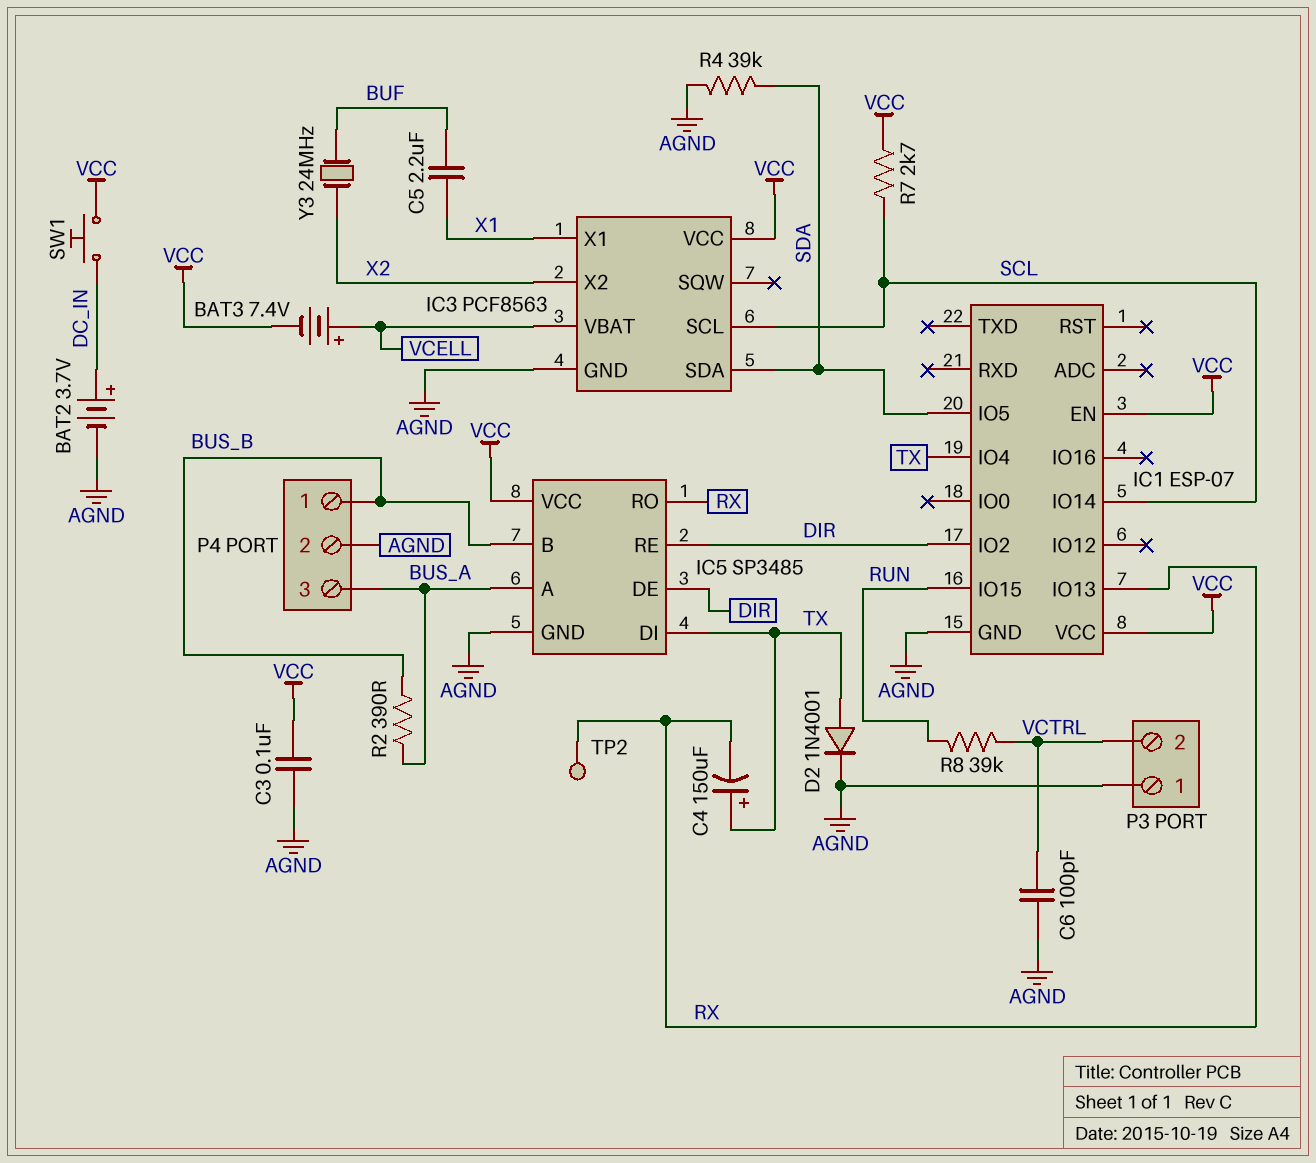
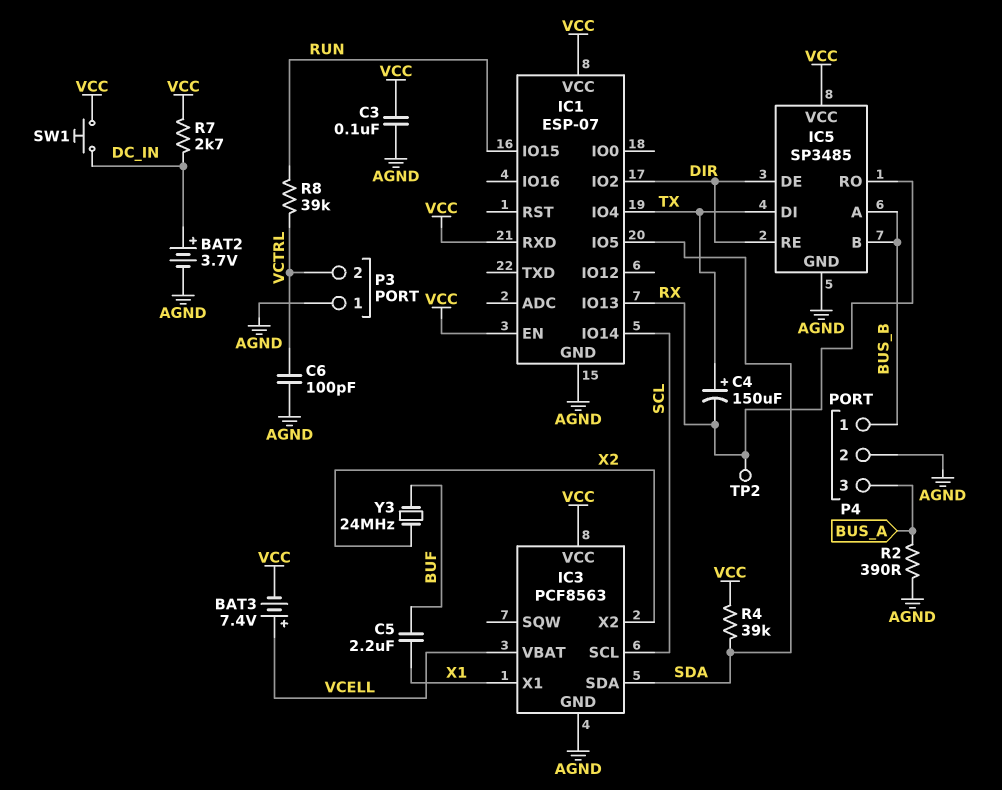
D2: diode 1N4001 (A TX, K AGND) -> none
IC1 pin RXD: none -> VCC
IC5 pin A: BUS_A -> BUS_B
R2: 390 (BUS_A, BUS_B) -> 390 (AGND, BUS_A)
R4: 39k (AGND, SDA) -> 39k (SDA, VCC)
R7: 2.7k (SCL, VCC) -> 2.7k (DC_IN, VCC)

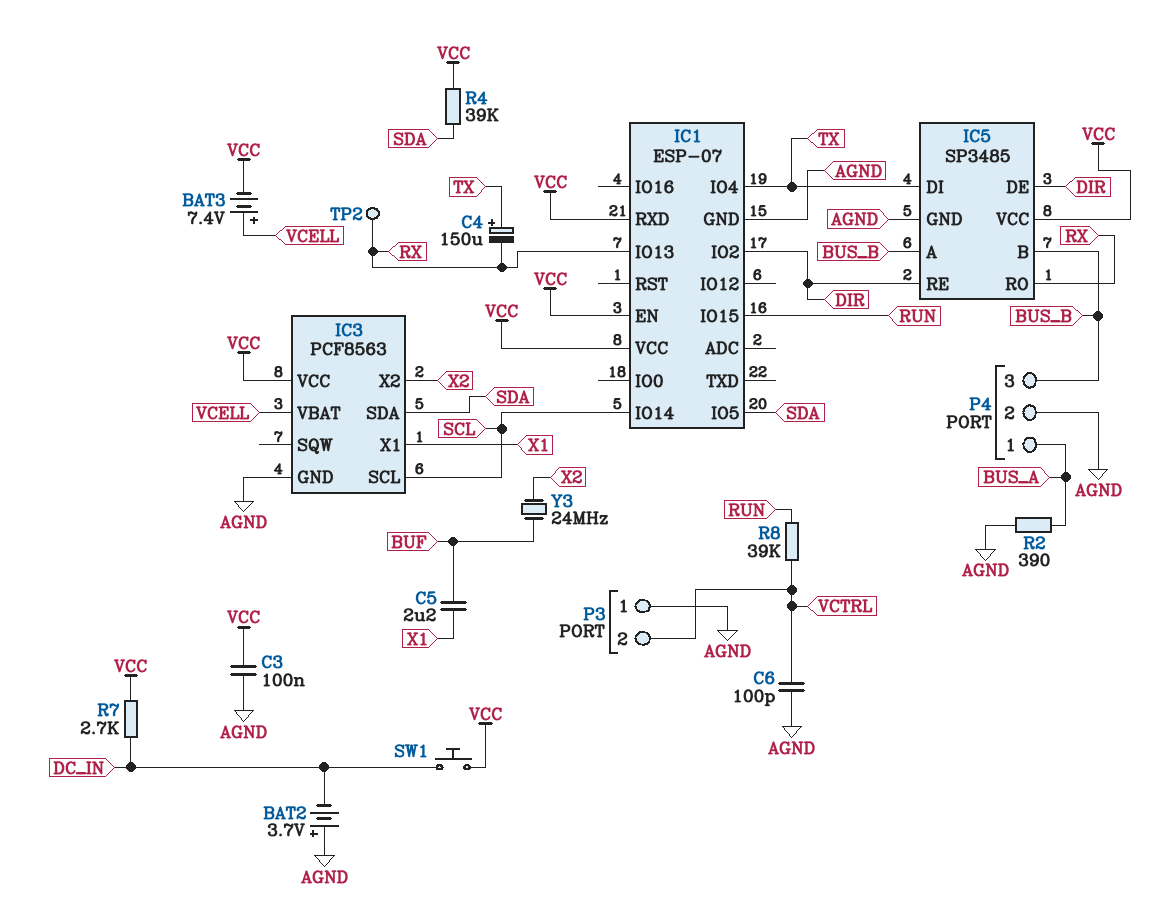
BAT2: 3.7V (plus DC_IN, minus AGND) -> 3.7V (plus AGND, minus DC_IN)
P4 pin 1: BUS_B -> BUS_A
P4 pin 3: BUS_A -> BUS_B

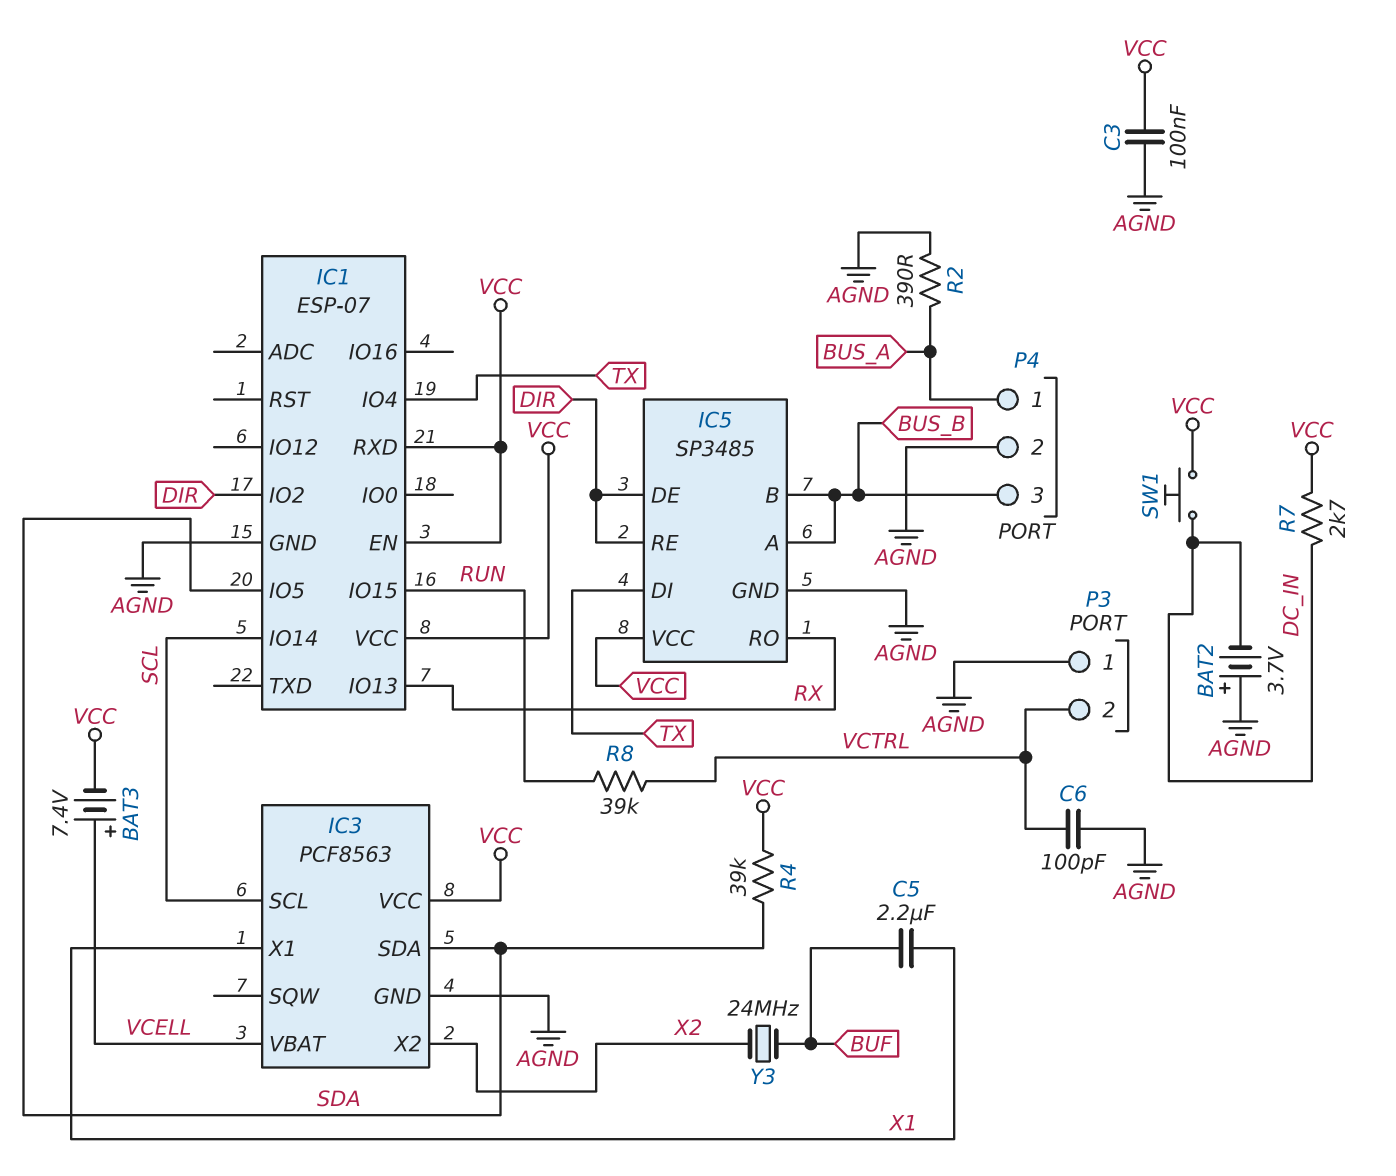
C4: 150uF (plus TX, minus RX) -> none
TP2: test point (RX) -> none

